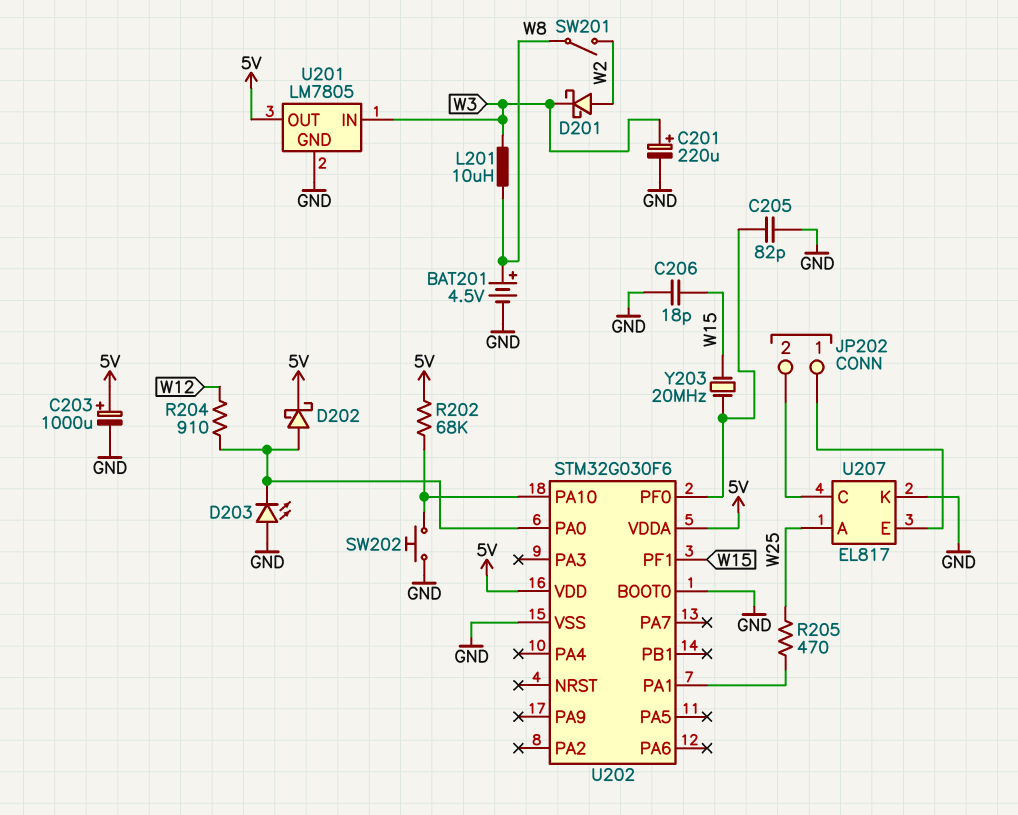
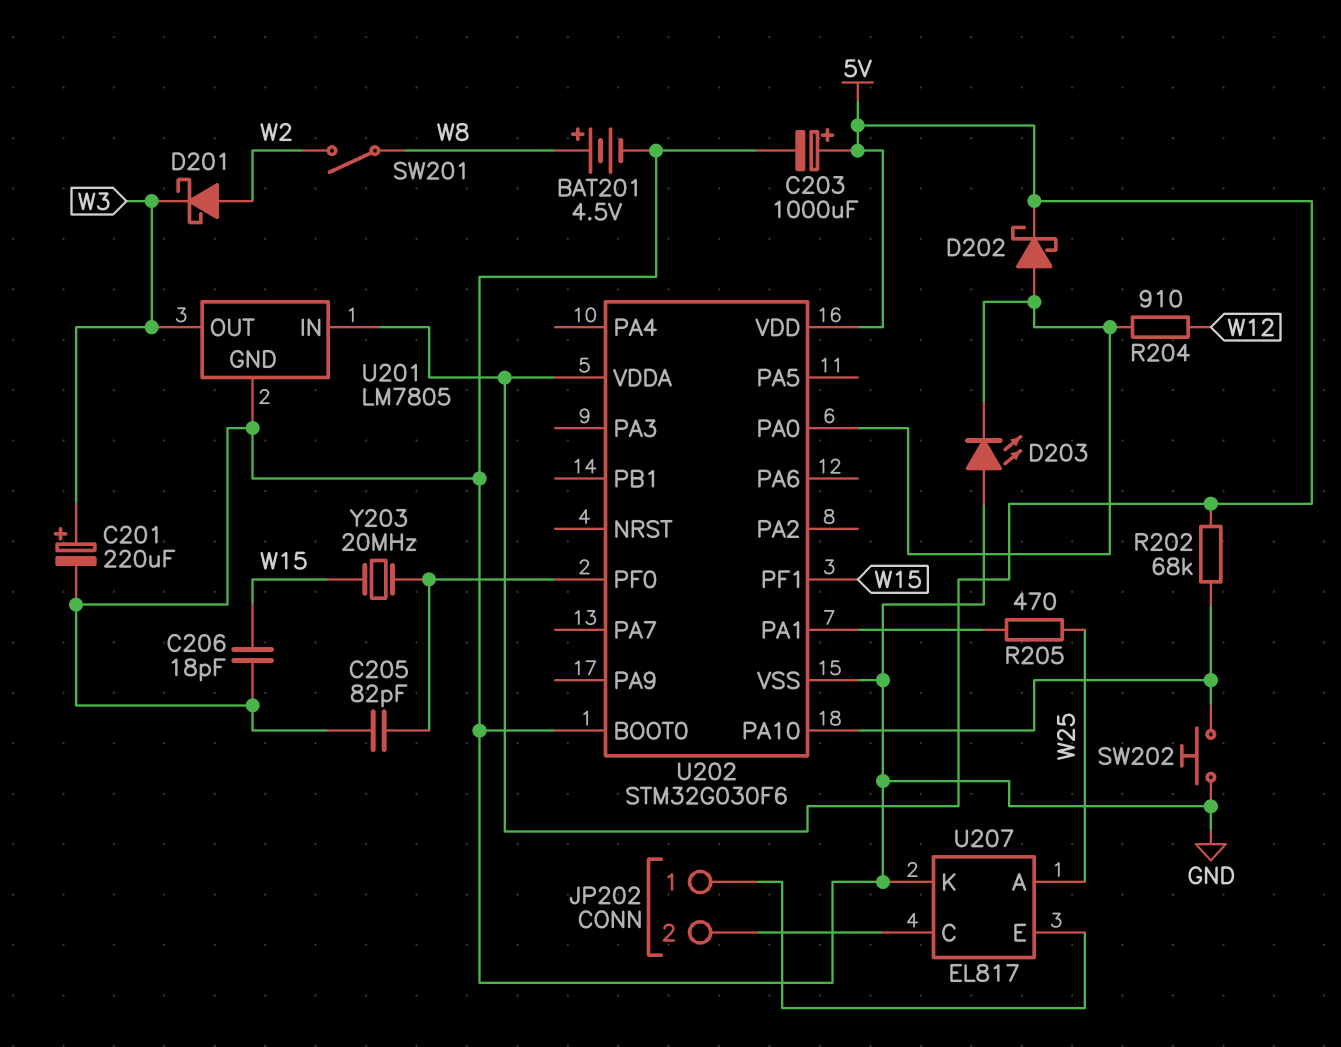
L201: 10uH (W3, W8) -> none
U201 pin IN: W3 -> 5V
U201 pin OUT: 5V -> W3

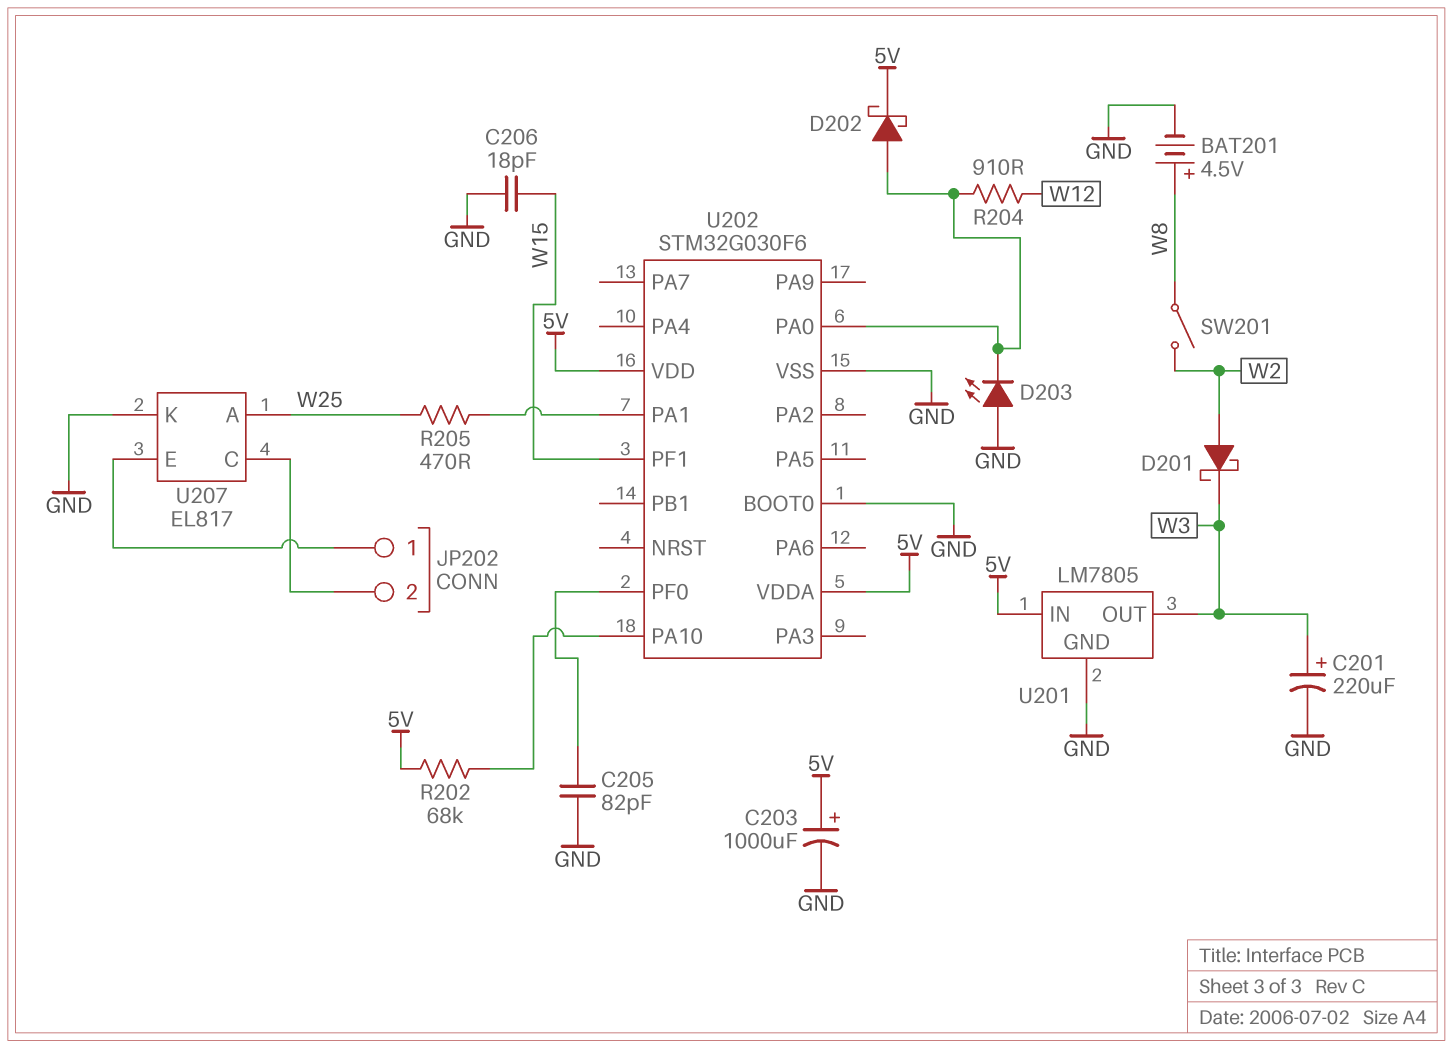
SW202: button (GND, U202/PA10) -> none
Y203: 20MHz (U202/PF0, W15) -> none

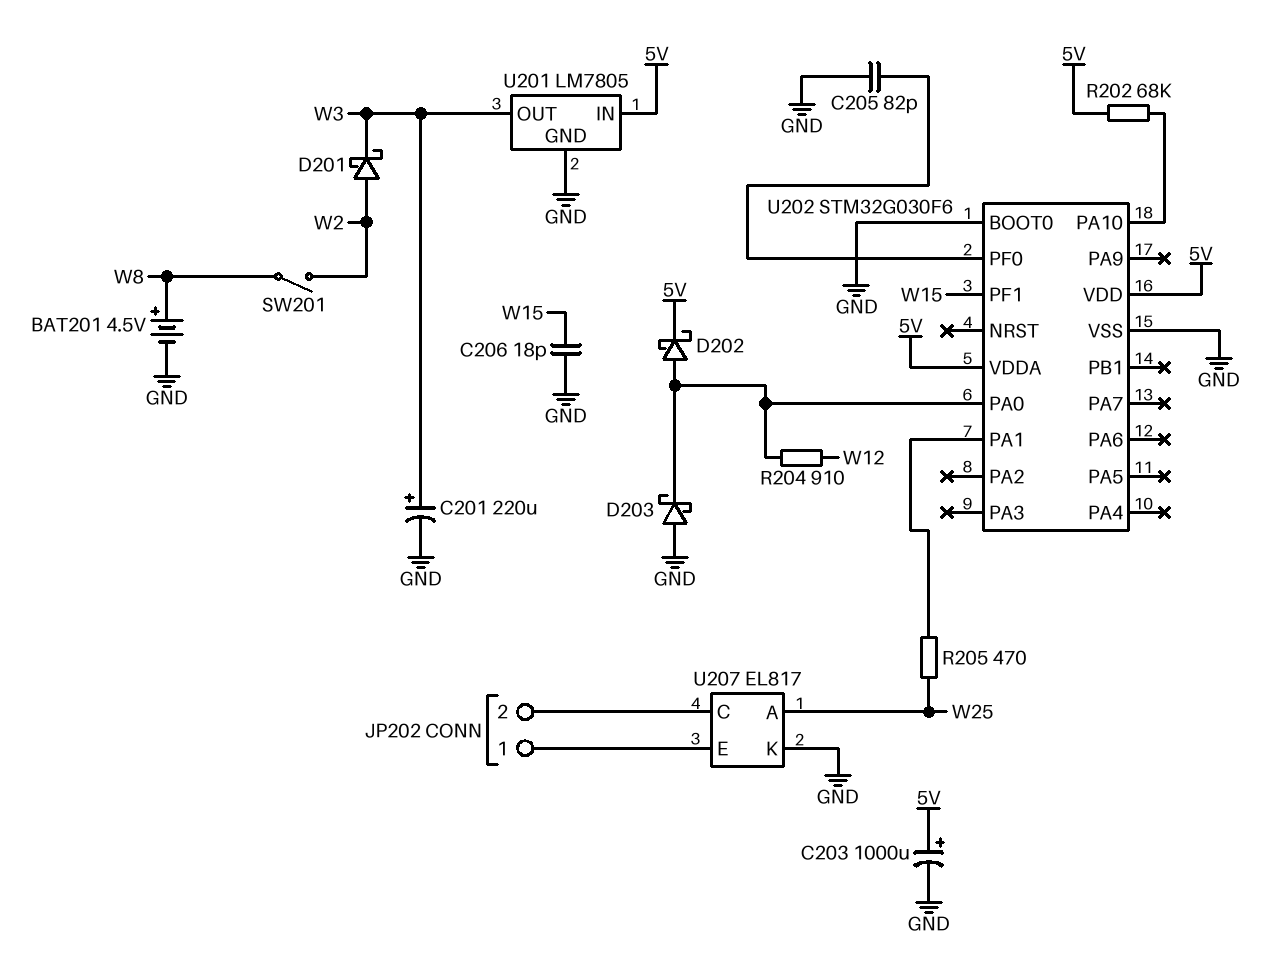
D203: LED (A GND, K U202/PA0) -> schottky (A GND, K U202/PA0)

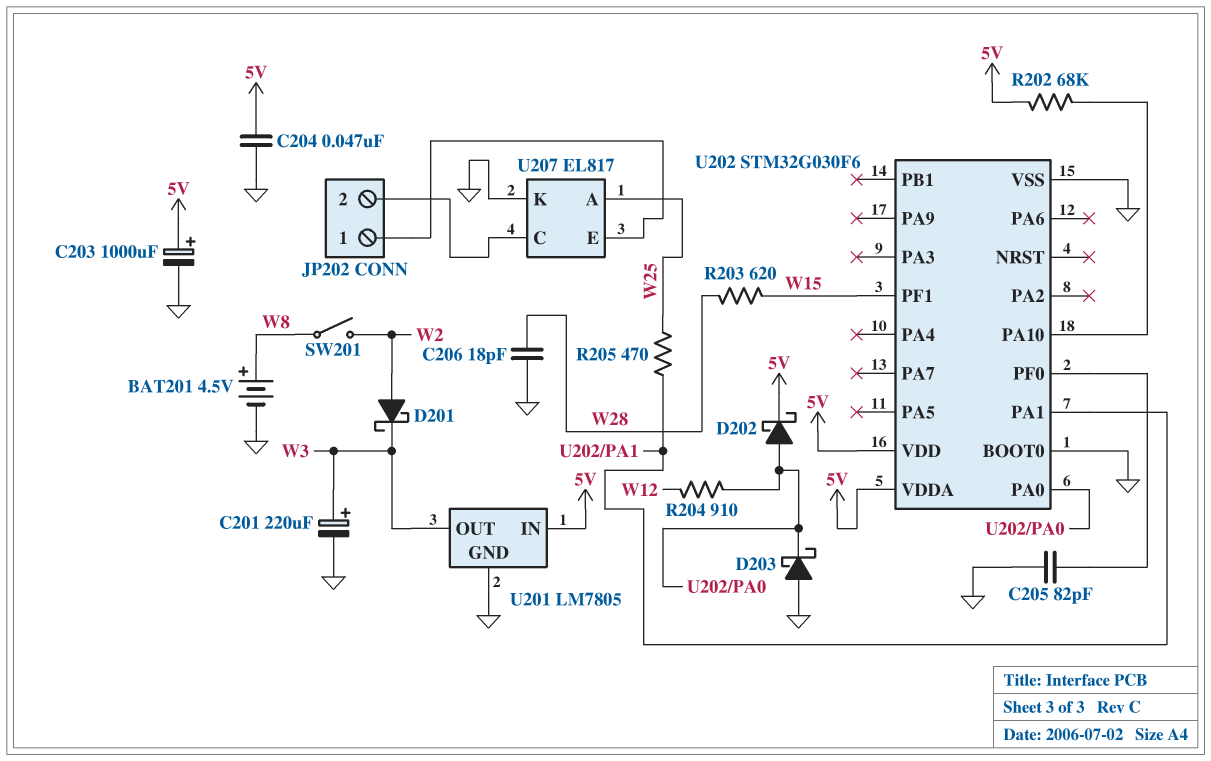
C204: none -> 47nF (5V, GND)
C206: 18pF (GND, W15) -> 18pF (GND, W28)
R203: none -> 620 (W15, W28)

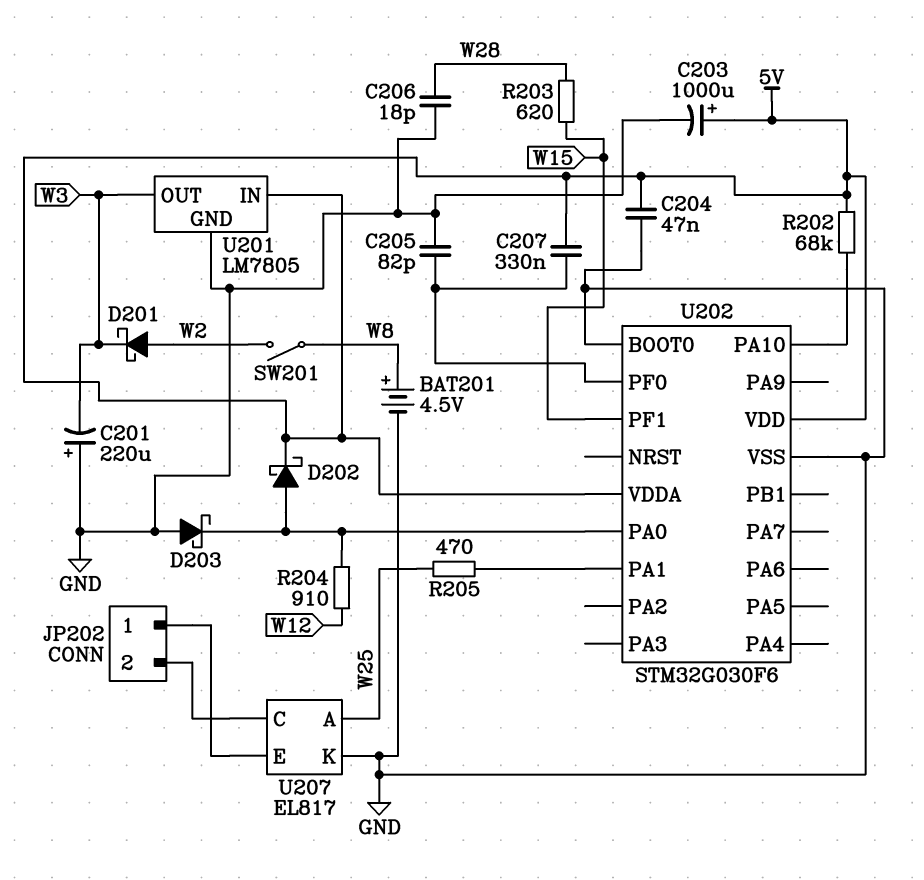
C201: 220uF (plus W3, minus GND) -> 220uF (plus GND, minus W3)
C207: none -> 330nF (5V, U202/PF0)

